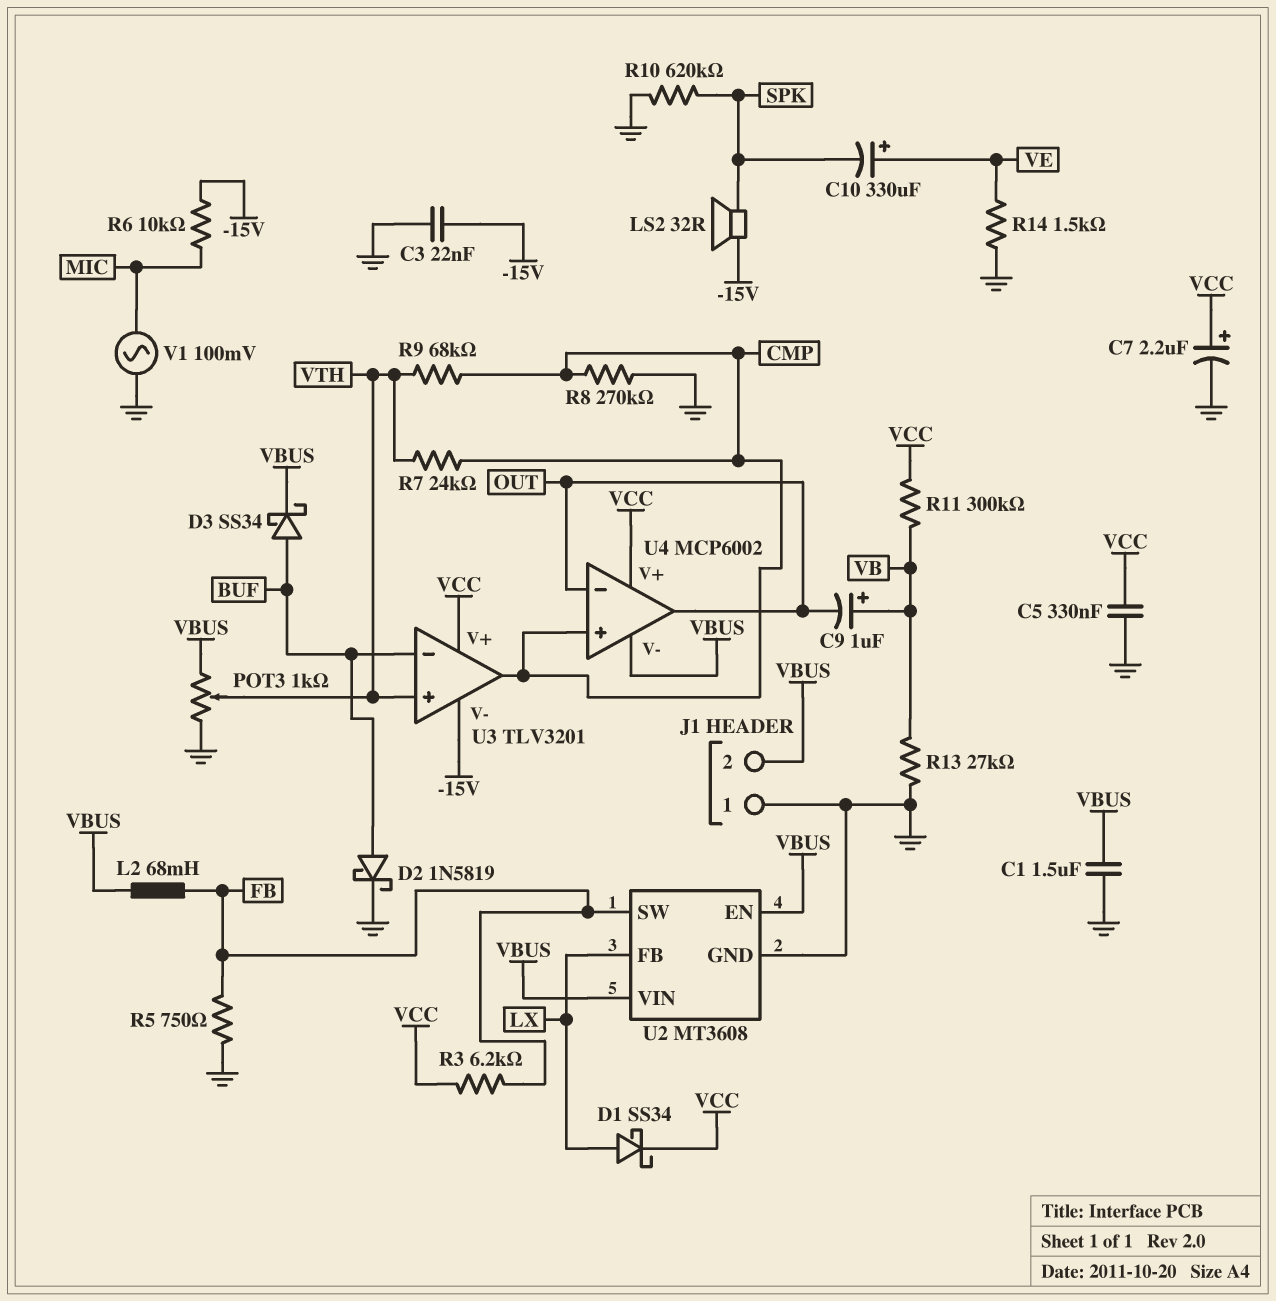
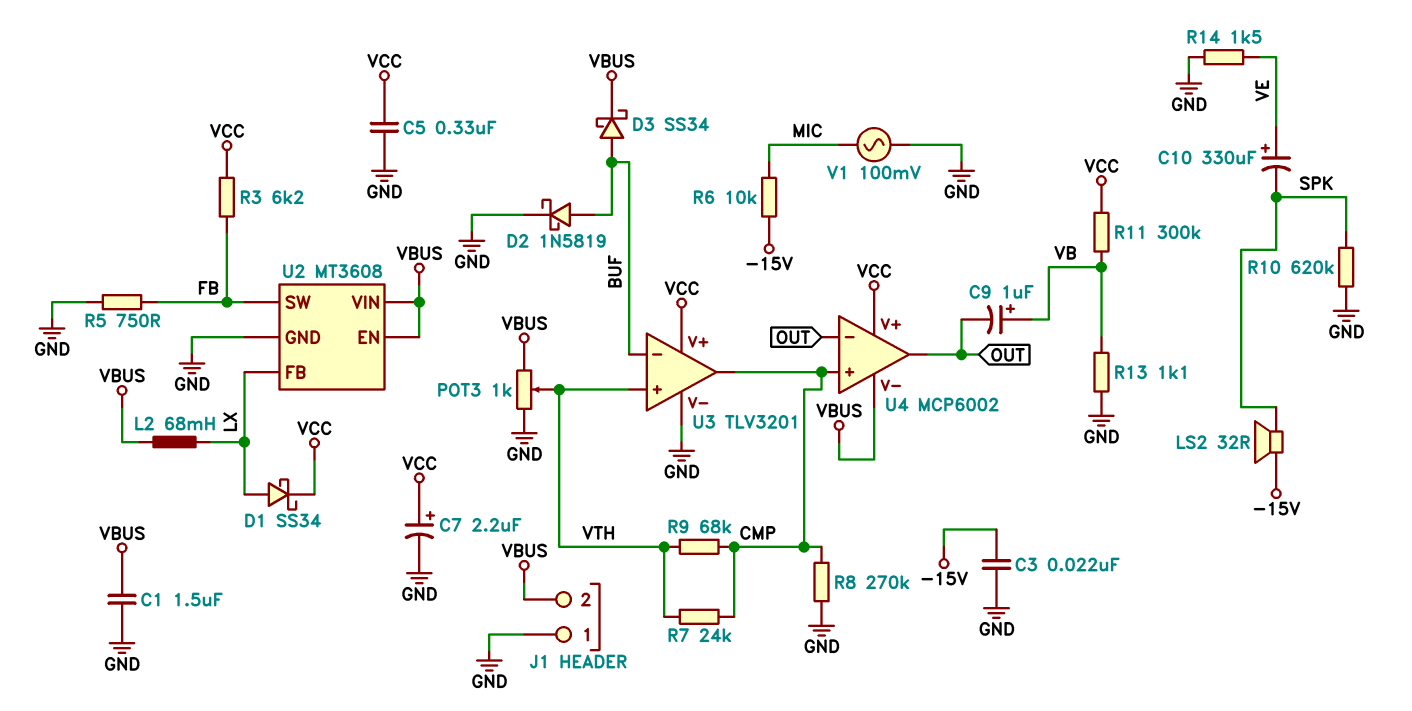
L2: 68mH (FB, VBUS) -> 68mH (LX, VBUS)
R13: 27k (GND, VB) -> 1.1k (GND, VB)
U3 pin V-: -15V -> GND

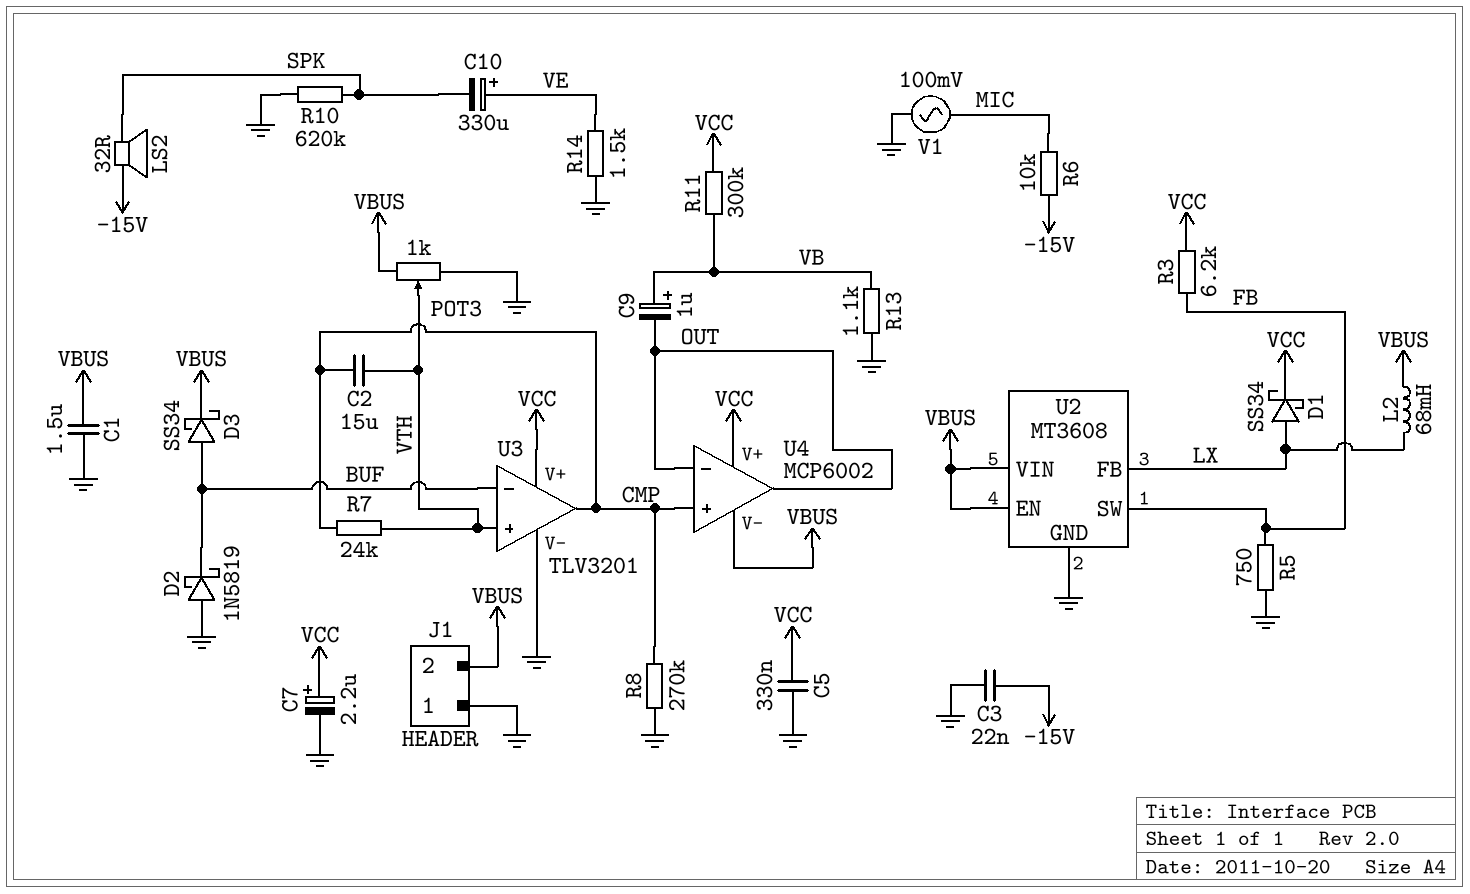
C2: none -> 15uF (CMP, VTH)
D2: schottky 1N5819 (A BUF, K GND) -> schottky 1N5819 (A GND, K BUF)
R9: 68k (CMP, VTH) -> none

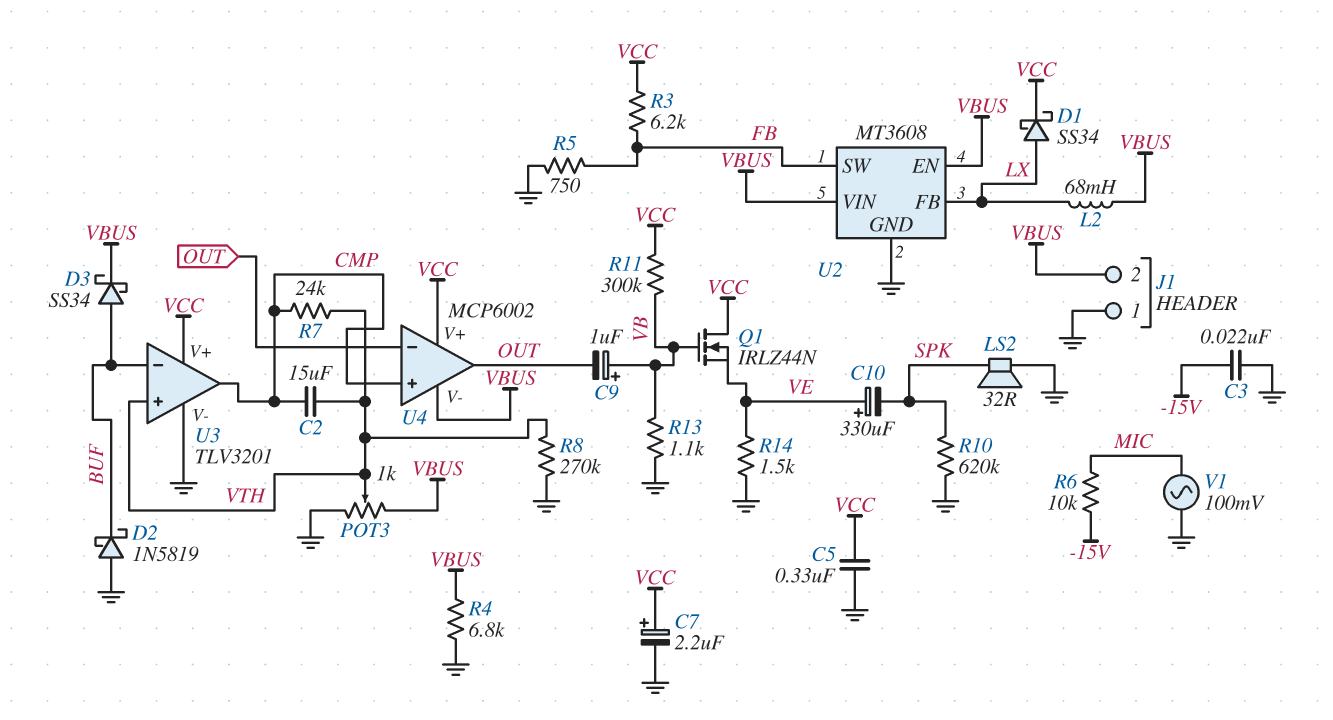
C1: 1.5uF (GND, VBUS) -> none
LS2: speaker 32R (-15V, SPK) -> speaker 32R (GND, SPK)
Q1: none -> NMOS IRLZ44N (G VB, D VCC, S VE)
R4: none -> 6.8k (GND, VBUS)
R8: 270k (CMP, GND) -> 270k (GND, VTH)

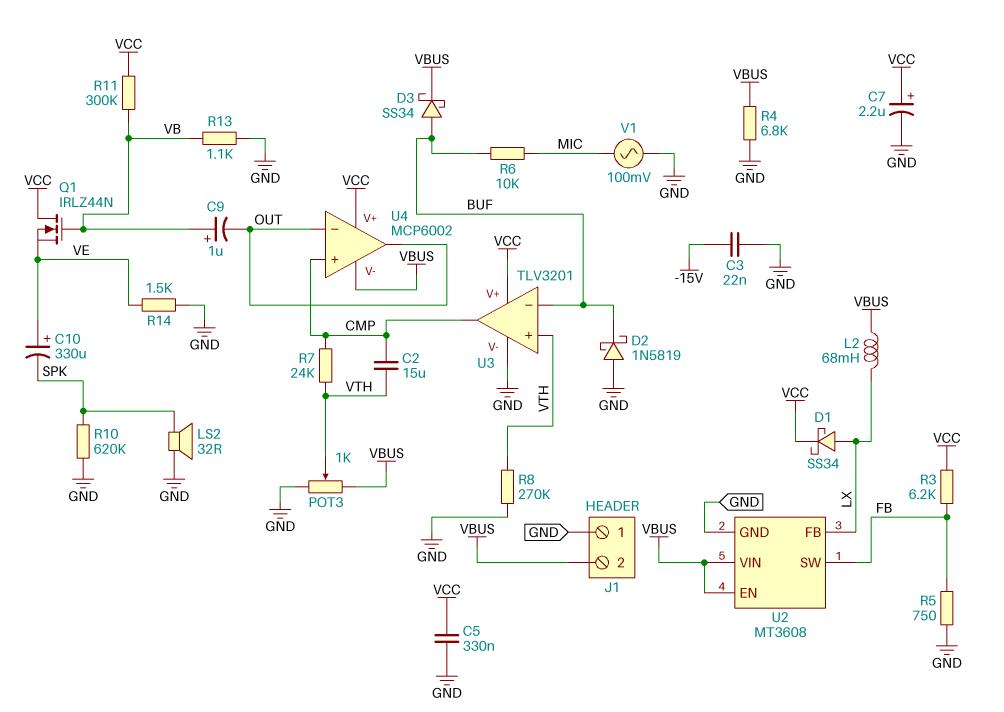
R6: 10k (-15V, MIC) -> 10k (BUF, MIC)

